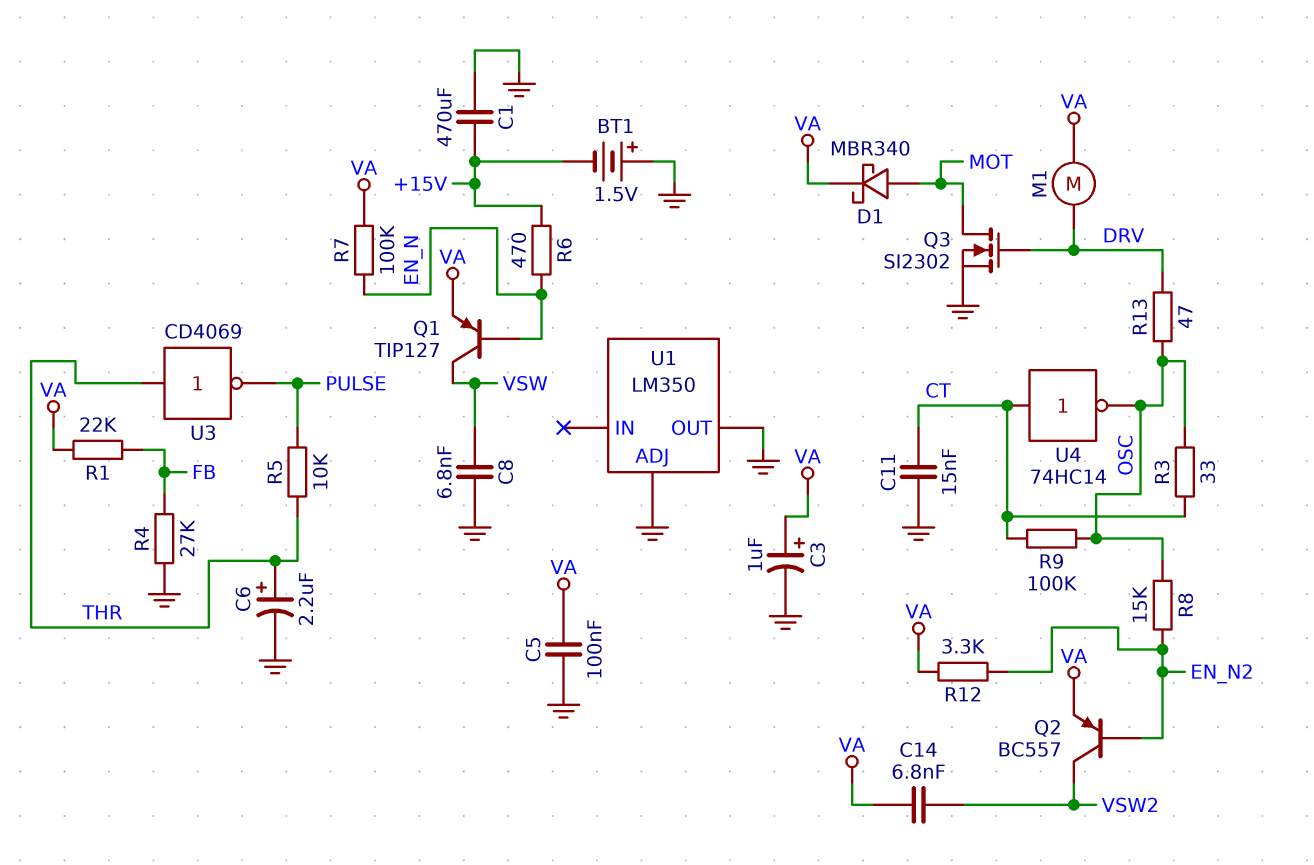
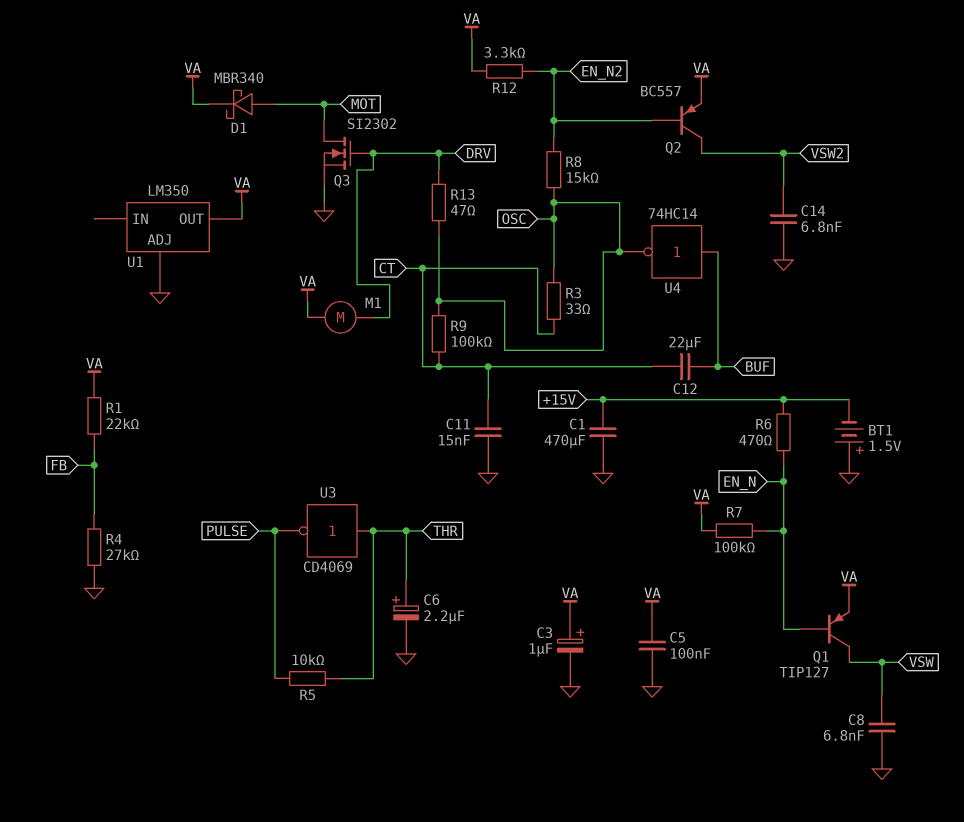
C12: none -> 22uF (BUF, CT)
C14: 6.8nF (VA, VSW2) -> 6.8nF (GND, VSW2)
U1 pin OUT: GND -> VA
U4: NOT 74HC14 (in CT, out OSC) -> NOT 74HC14 (in BUF, out OSC)

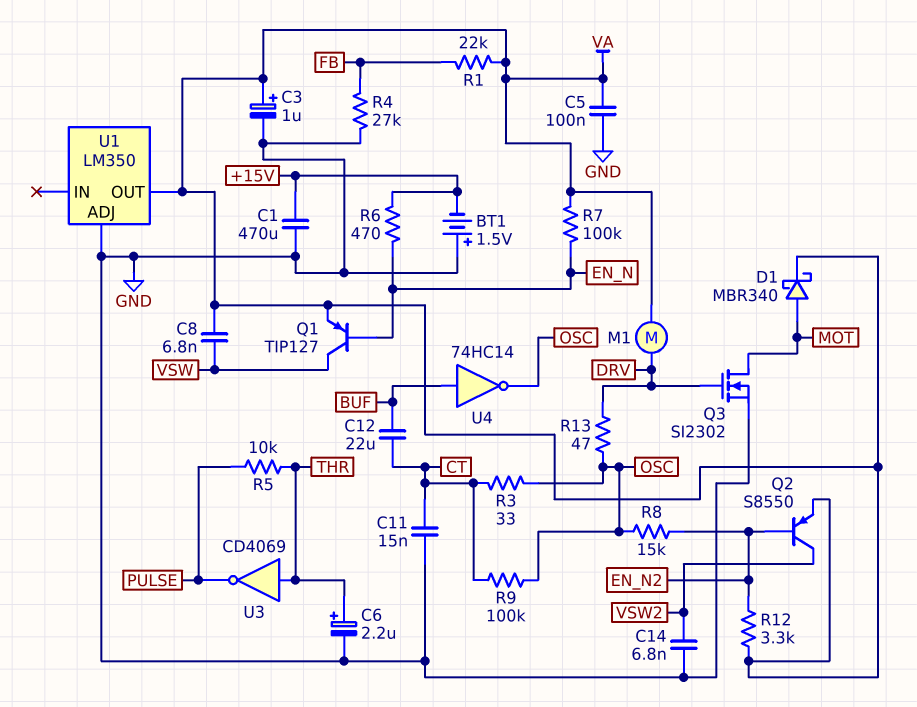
C8: 6.8nF (GND, VSW) -> 6.8nF (VA, VSW)
Q2: PNP BC557 (B EN_N2, C VSW2, E VA) -> PNP S8550 (B EN_N2, C VSW2, E VA)

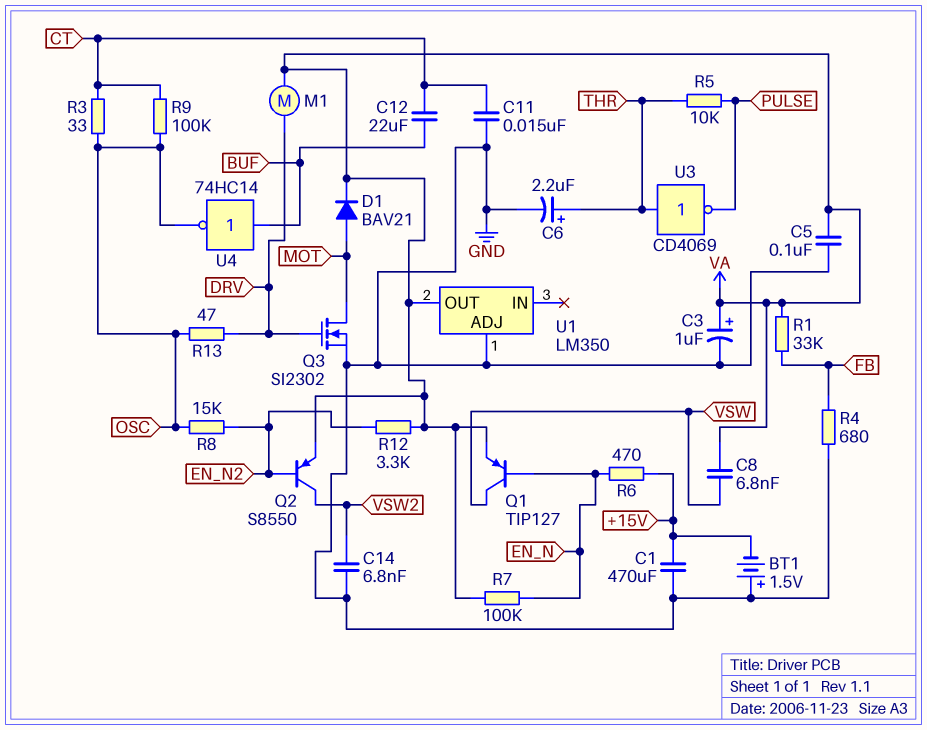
D1: schottky MBR340 (A MOT, K VA) -> diode BAV21 (A MOT, K VA)
R1: 22k (FB, VA) -> 33k (FB, VA)
R4: 27k (FB, GND) -> 680 (FB, GND)

